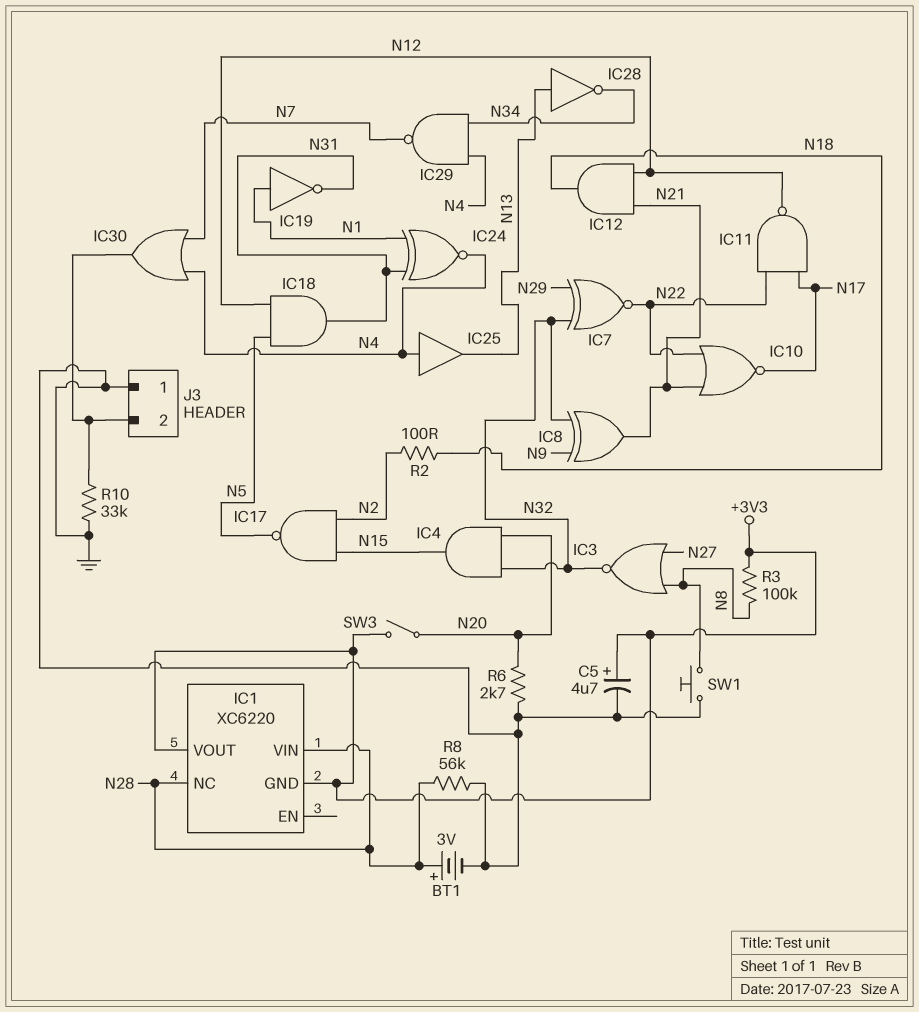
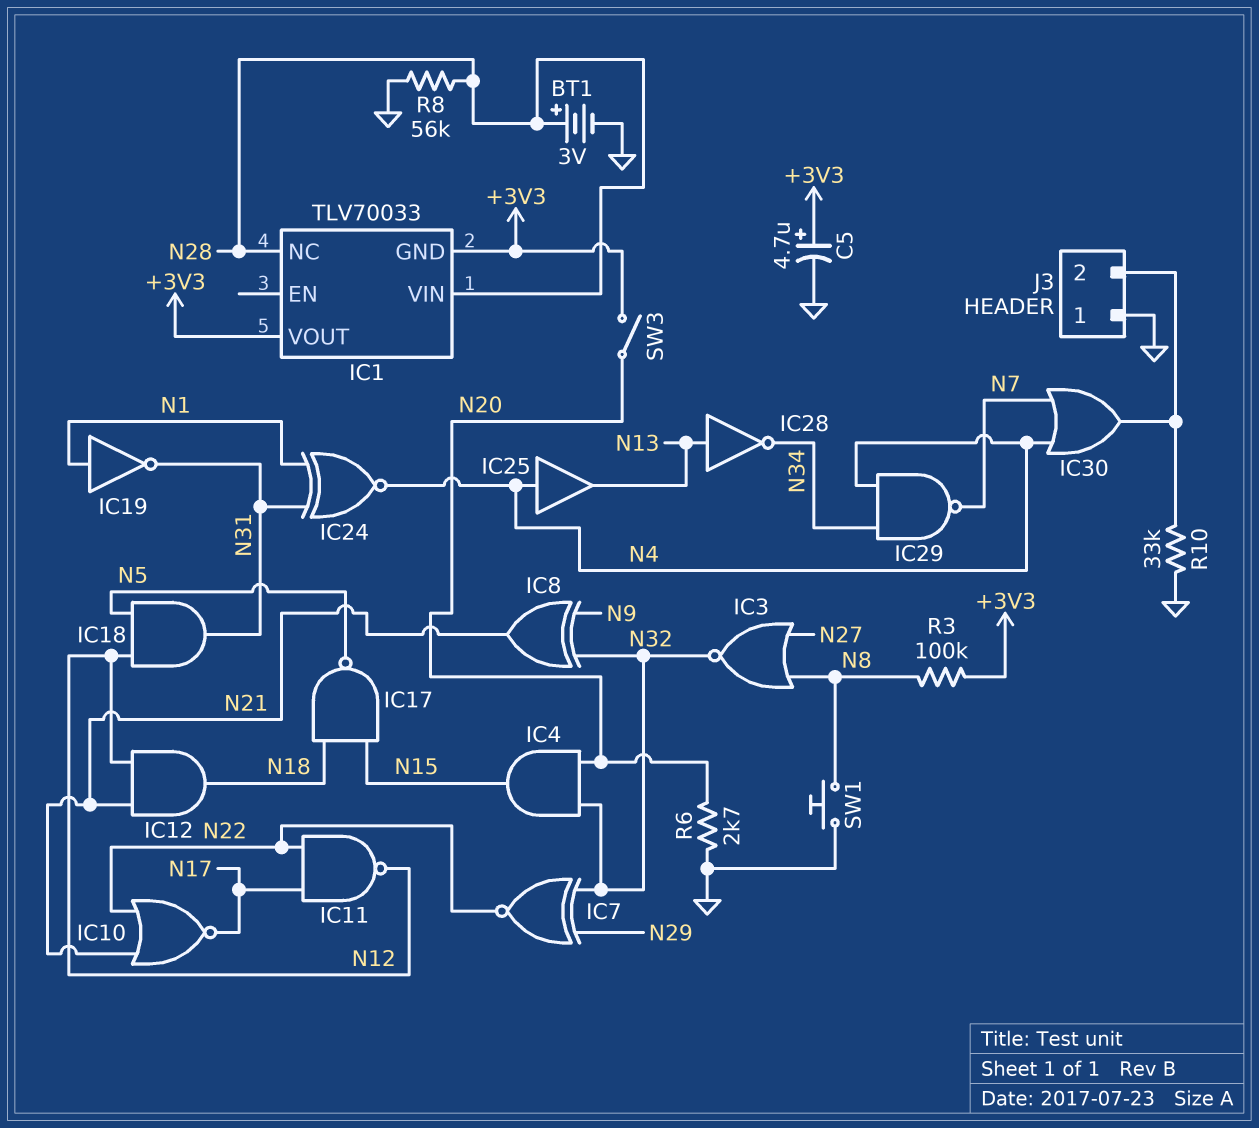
IC1: XC6220 -> TLV70033
IC17: NAND (in N2, in N15, out N5) -> NAND (in N15, in N18, out N5)
R2: 100 (N2, N18) -> none

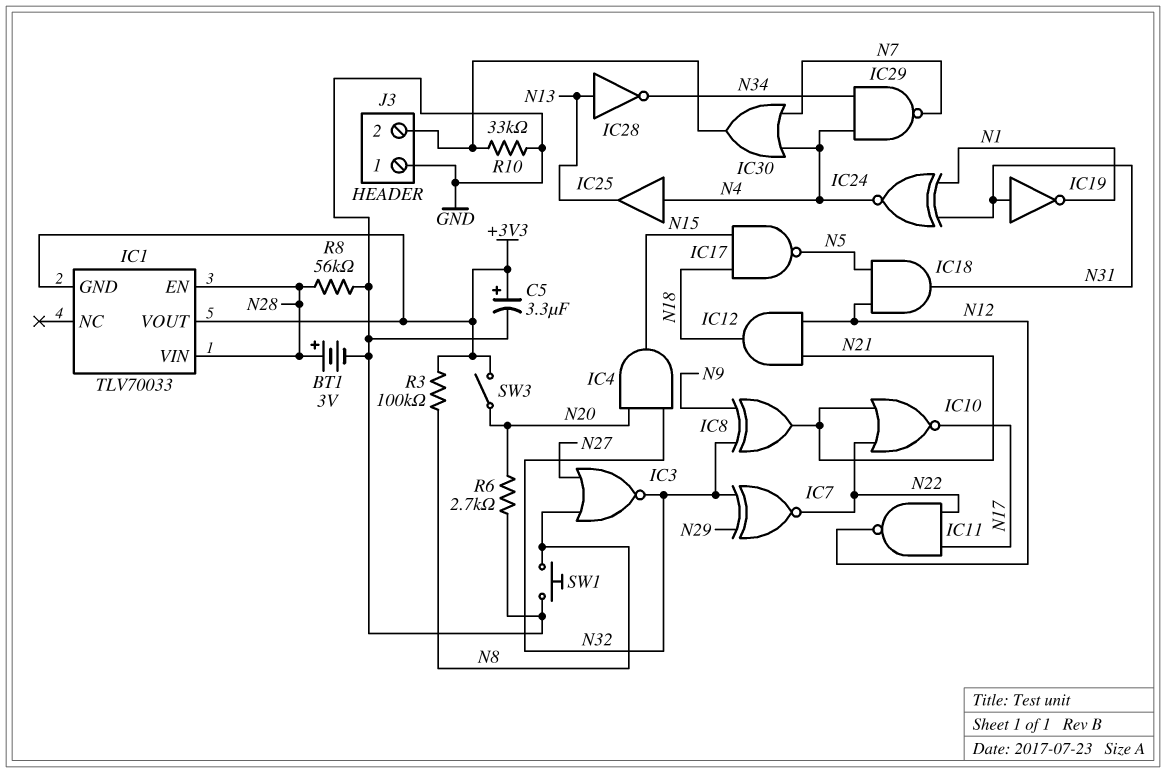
C5: 4.7uF (plus +3V3, minus GND) -> 3.3uF (plus +3V3, minus GND)
IC1 pin EN: none -> N28
IC1 pin NC: N28 -> none
IC19: NOT (in N1, out N31) -> NOT (in N31, out N1)

